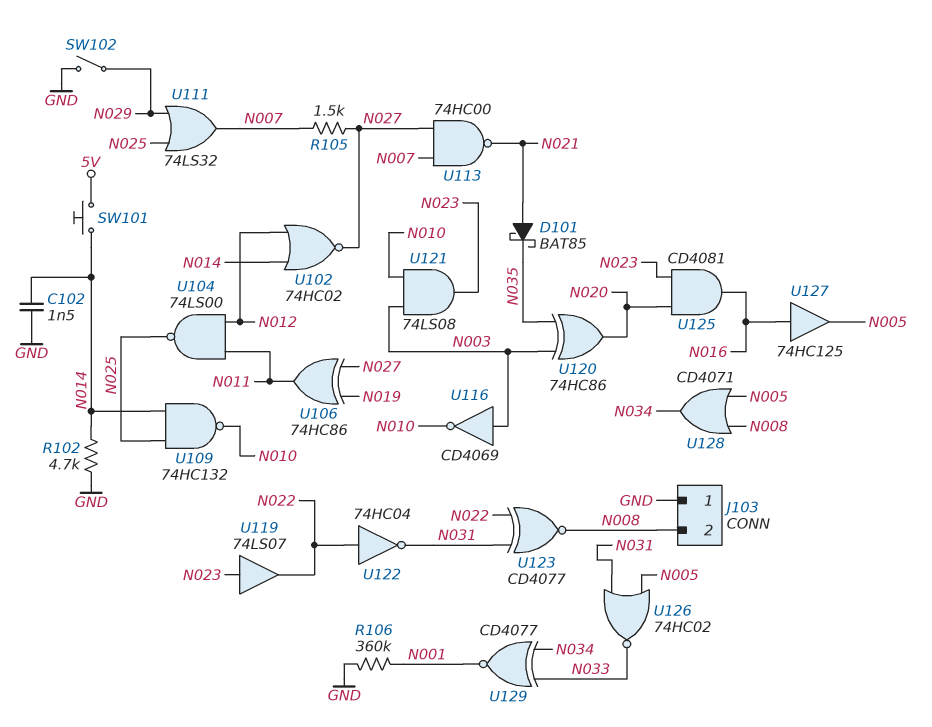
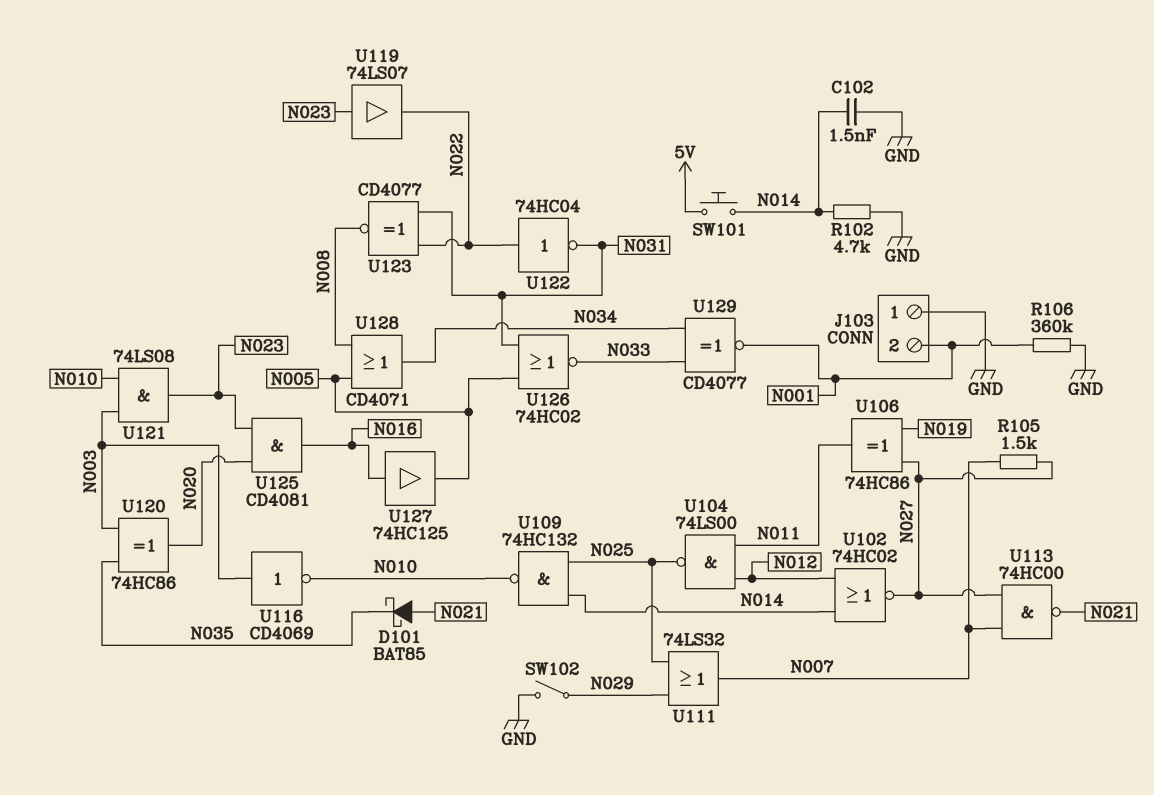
J103 pin 2: N008 -> N001

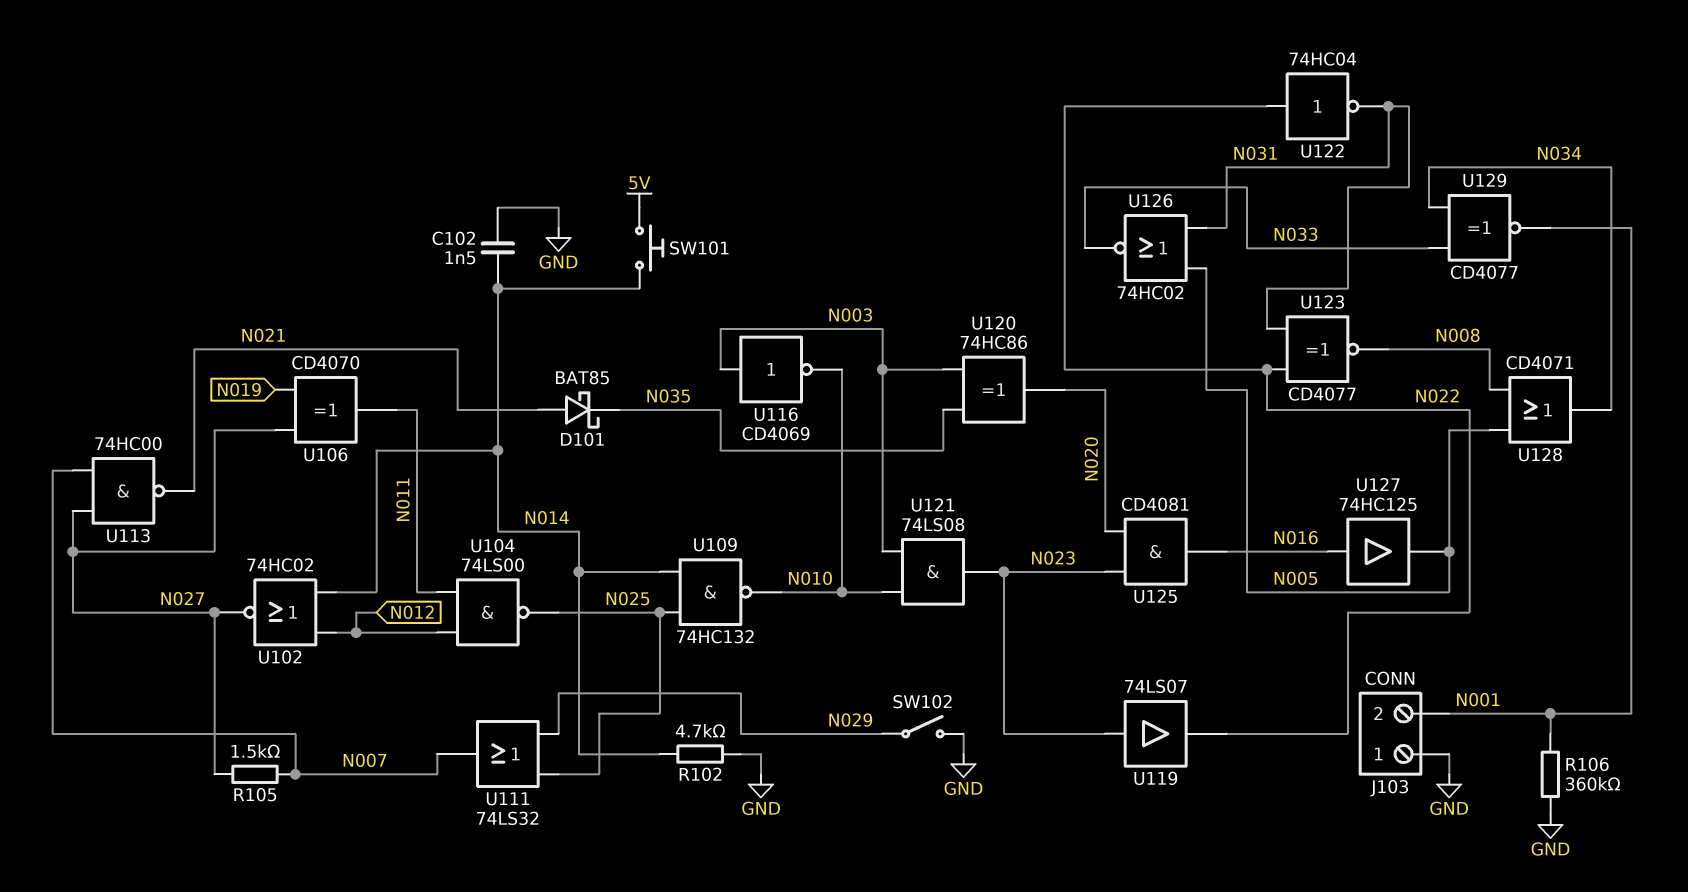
U106: XOR 74HC86 (in N019, in N027, out N011) -> XOR CD4070 (in N019, in N027, out N011)

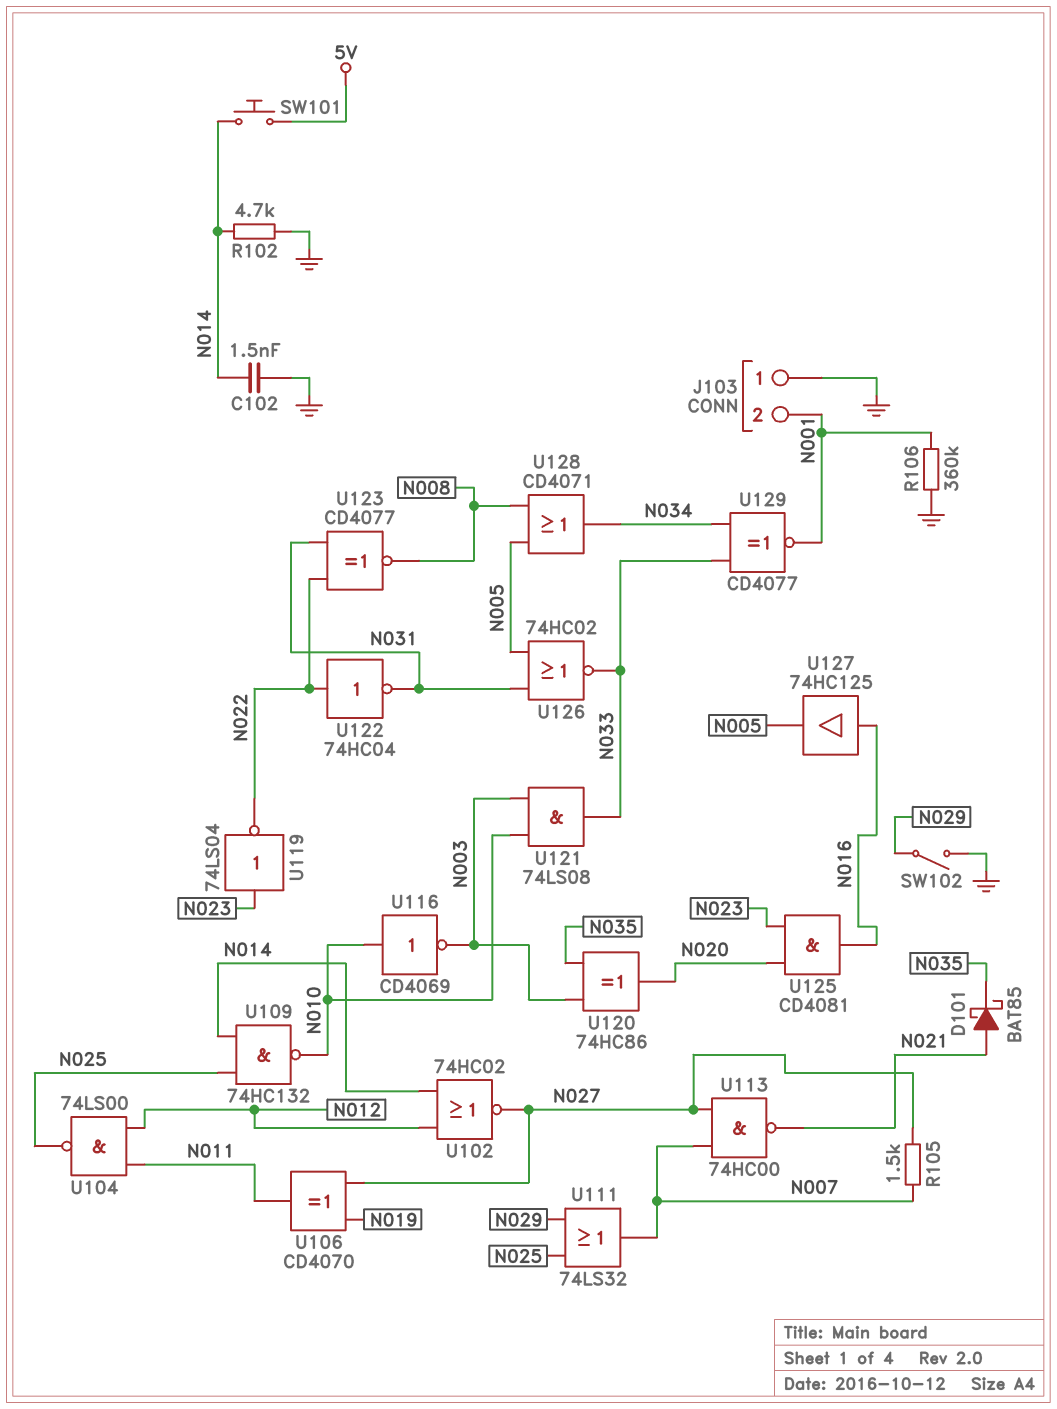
U116: NOT CD4069 (in N003, out N010) -> NOT CD4069 (in N010, out N003)
U119: buffer 74LS07 (in N023, out N022) -> NOT 74LS04 (in N023, out N022)
U121: AND 74LS08 (in N003, in N010, out N023) -> AND 74LS08 (in N003, in N010, out N033)

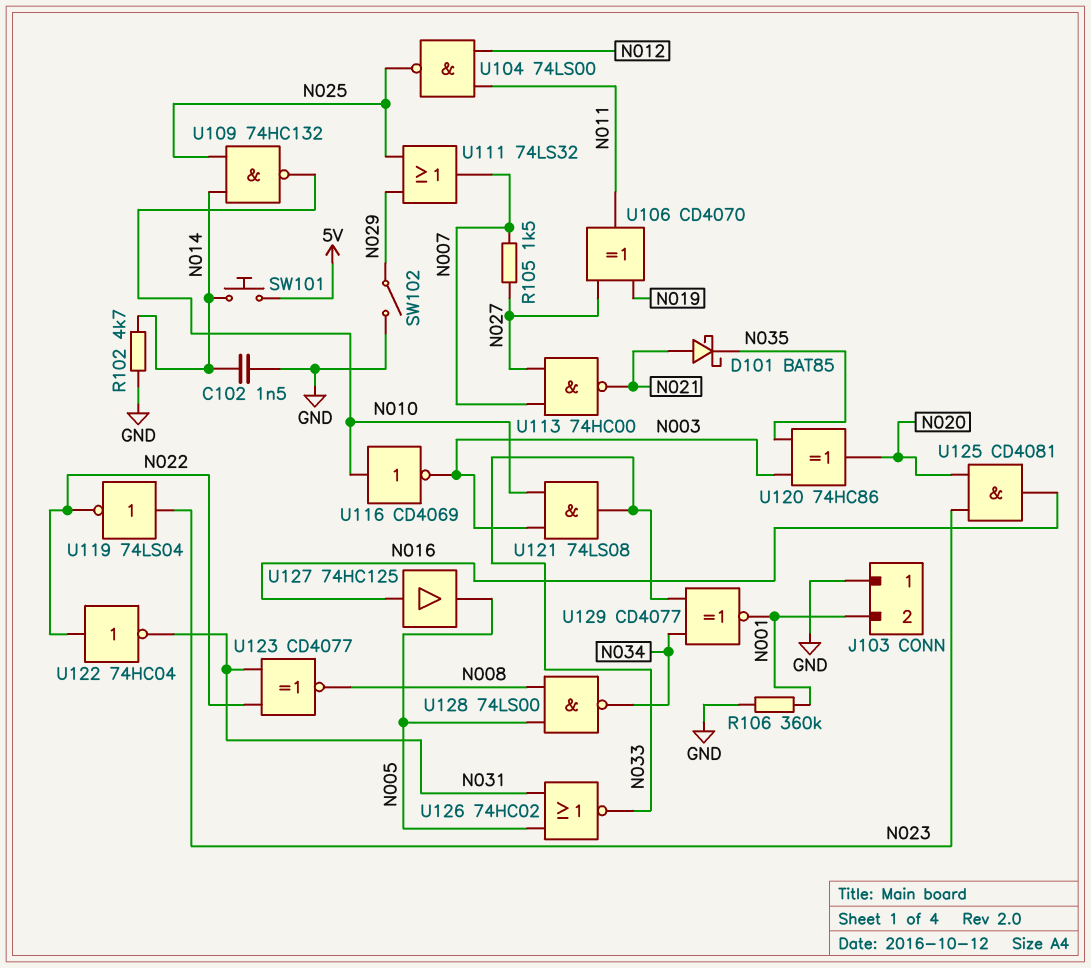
U102: NOR 74HC02 (in N012, in N014, out N027) -> none
U128: OR CD4071 (in N005, in N008, out N034) -> NAND 74LS00 (in N005, in N008, out N034)

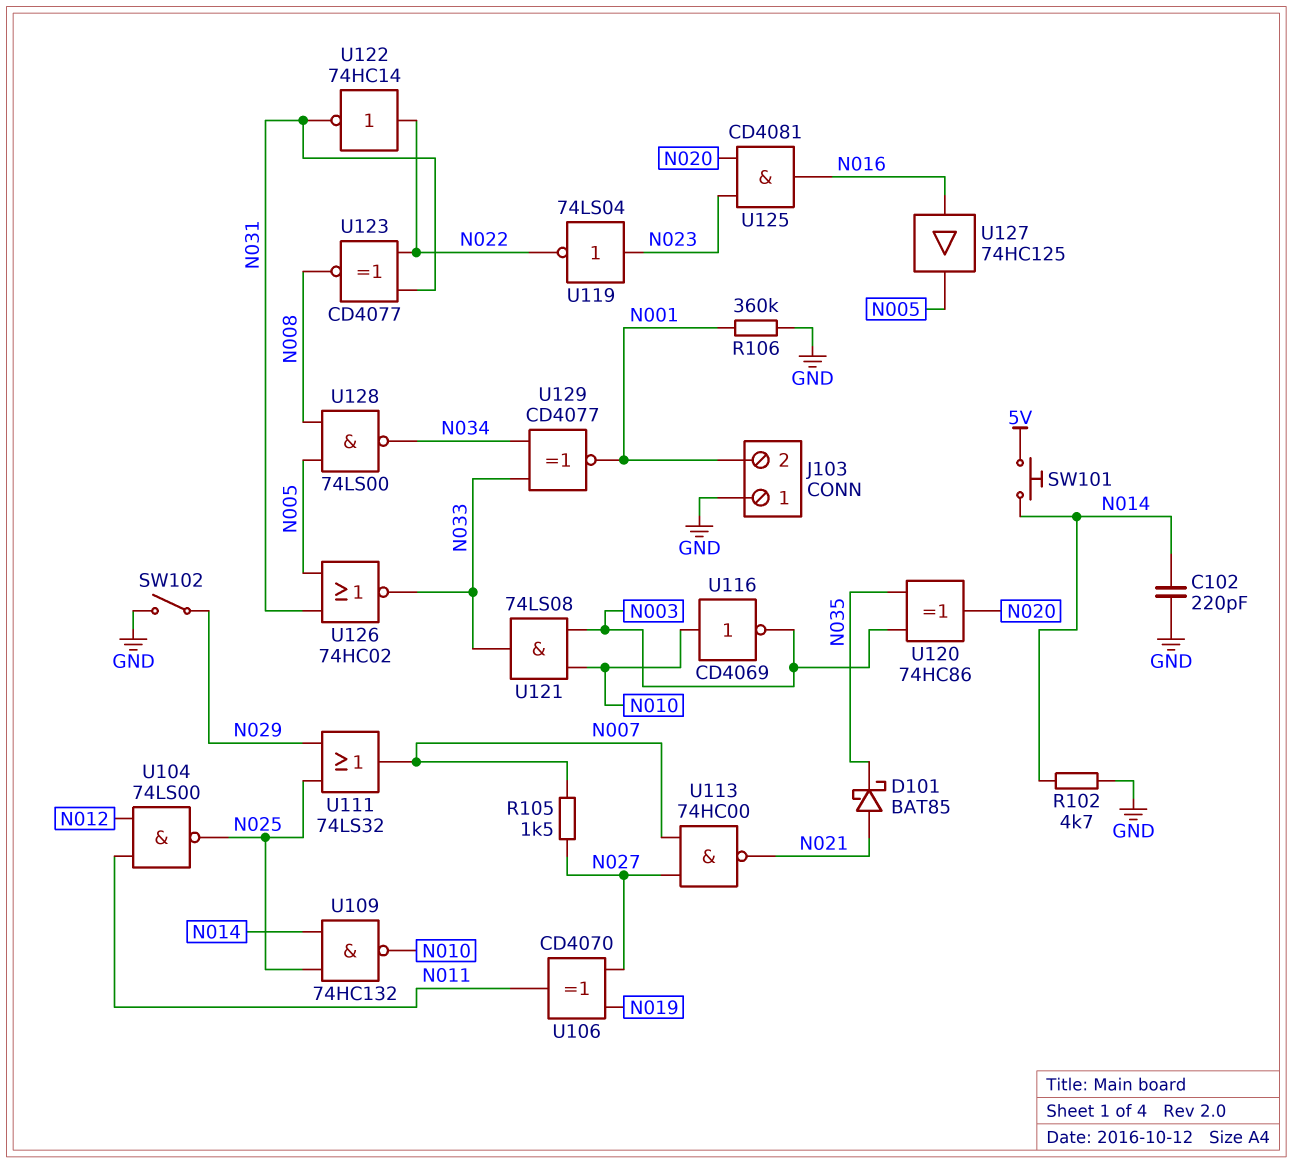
C102: 1.5nF (GND, N014) -> 220pF (GND, N014)
U122: NOT 74HC04 (in N022, out N031) -> NOT 74HC14 (in N022, out N031)

